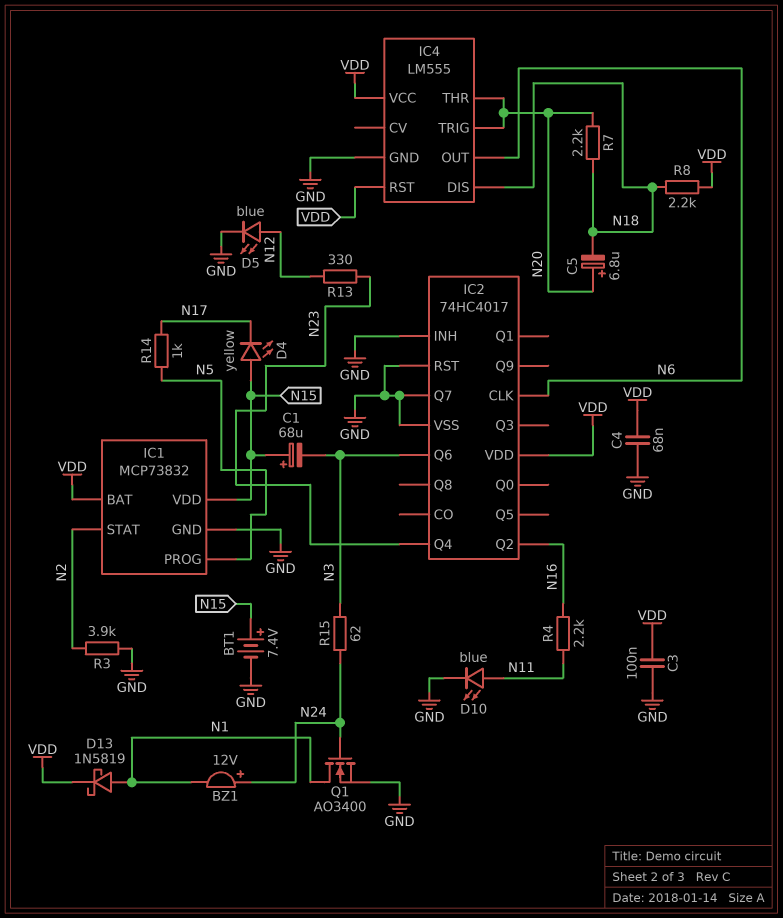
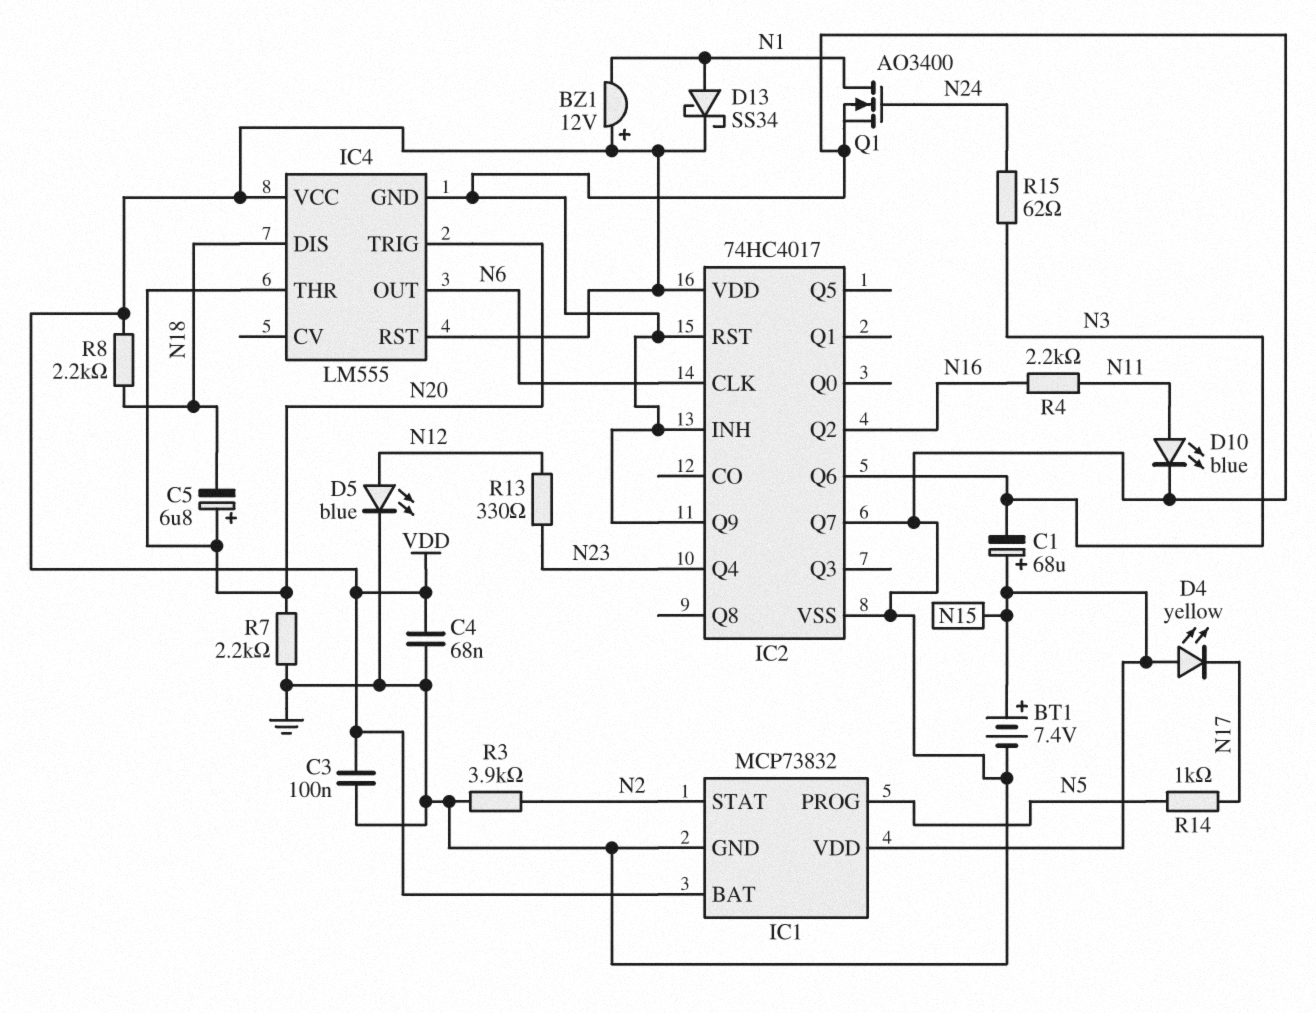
BZ1: buzzer 12V (plus N24, minus N1) -> buzzer 12V (plus VDD, minus N1)
D13: schottky 1N5819 (A N1, K VDD) -> schottky SS34 (A N1, K VDD)
IC2 pin Q9: none -> GND
R7: 2.2k (N18, N20) -> 2.2k (GND, N20)

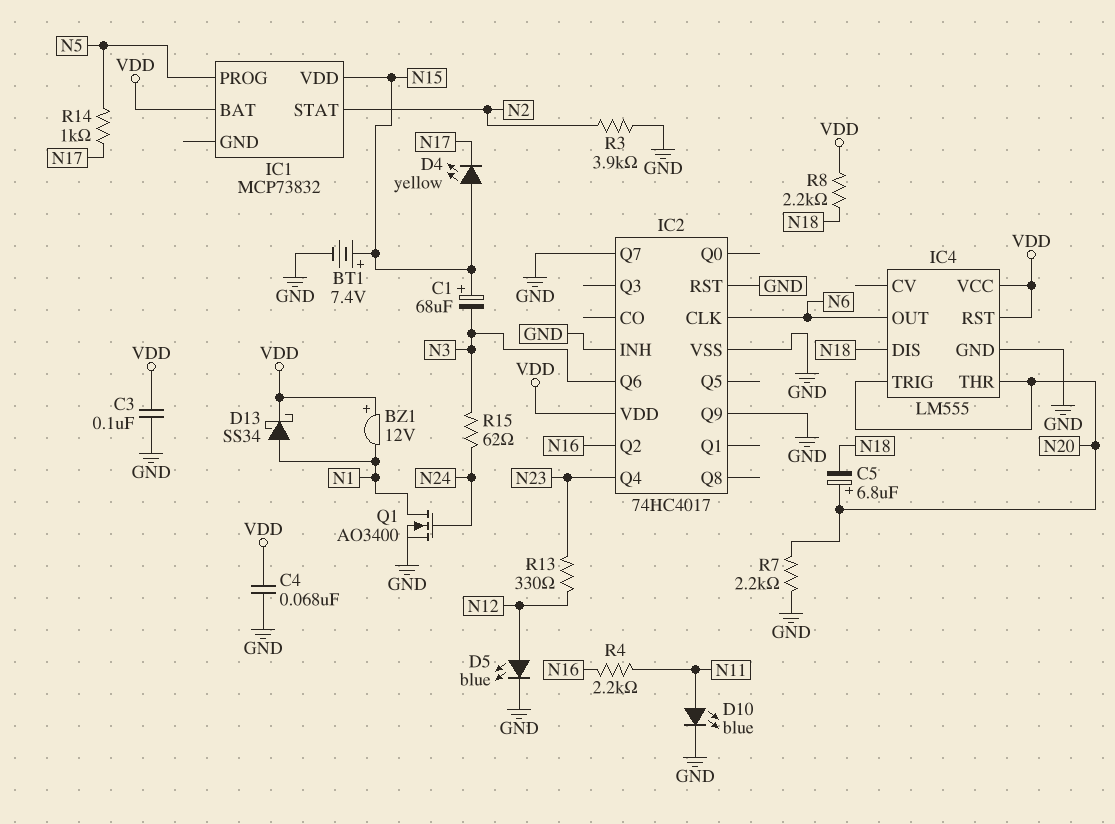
IC1 pin GND: GND -> none

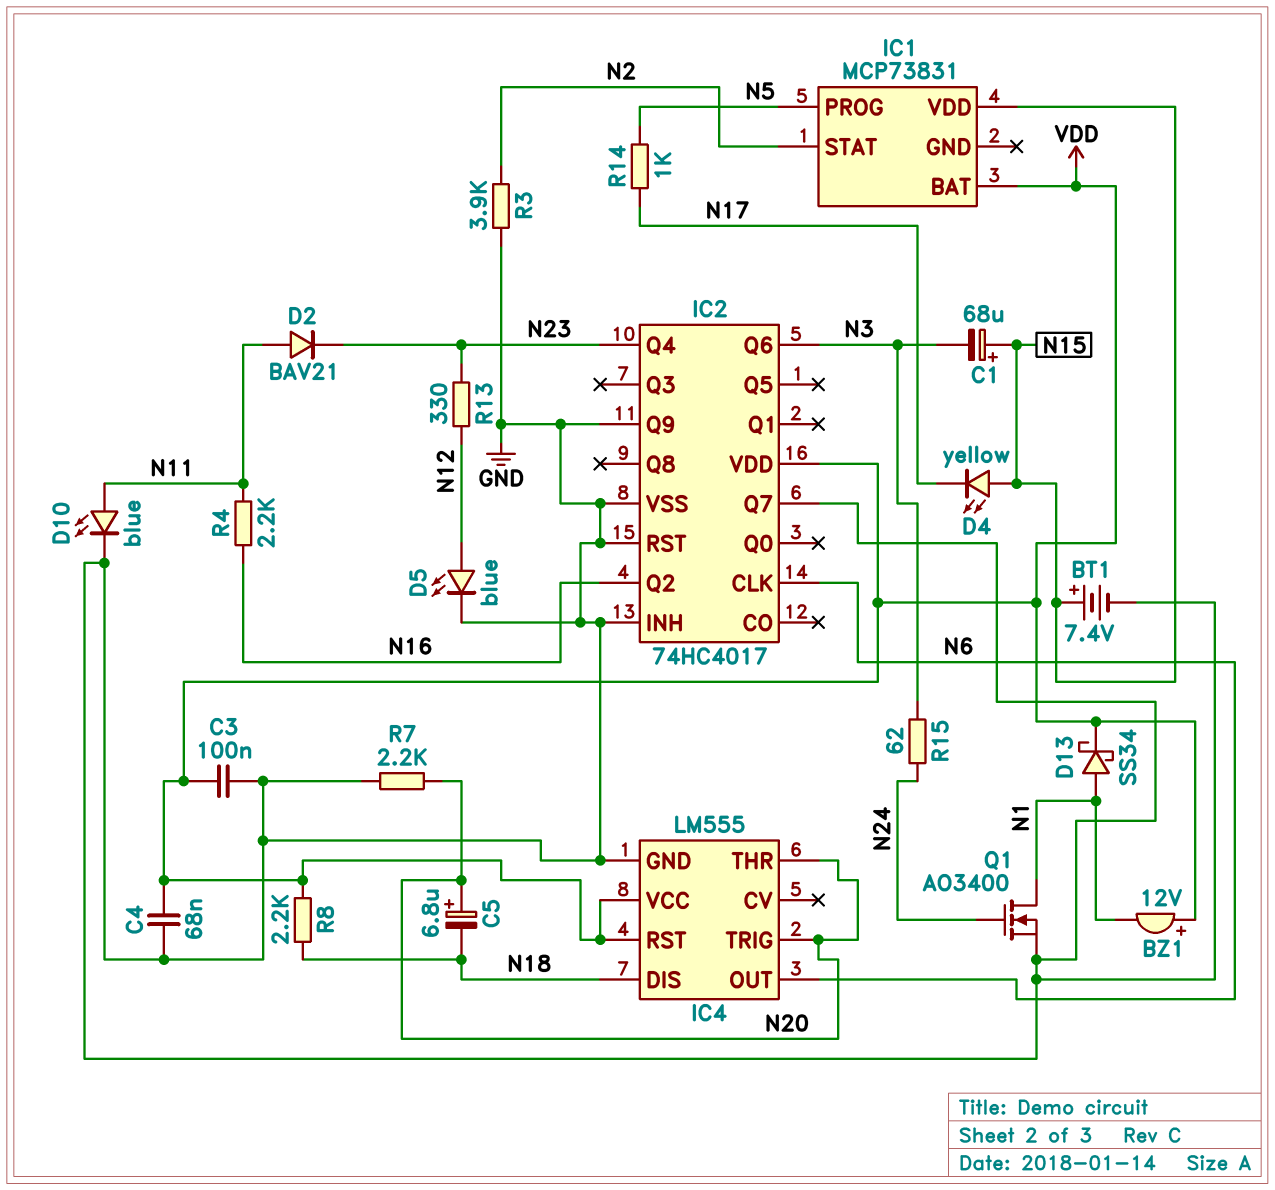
D2: none -> diode BAV21 (A N11, K N23)
IC1: MCP73832 -> MCP73831

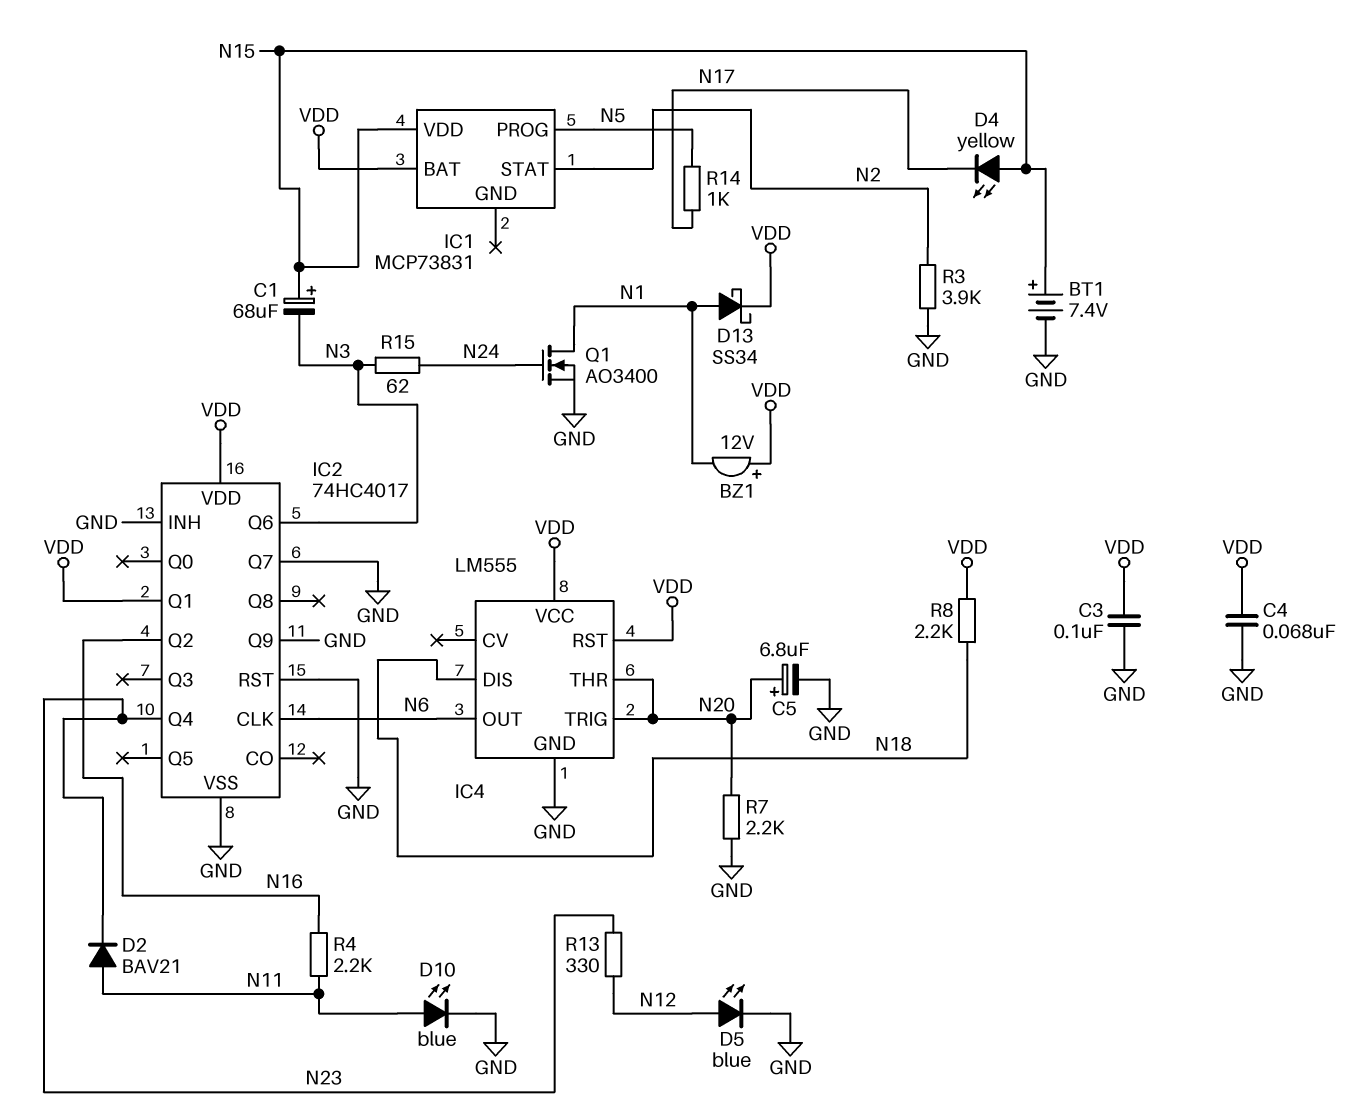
C5: 6.8uF (plus N20, minus N18) -> 6.8uF (plus N20, minus GND)
IC2 pin Q1: none -> VDD

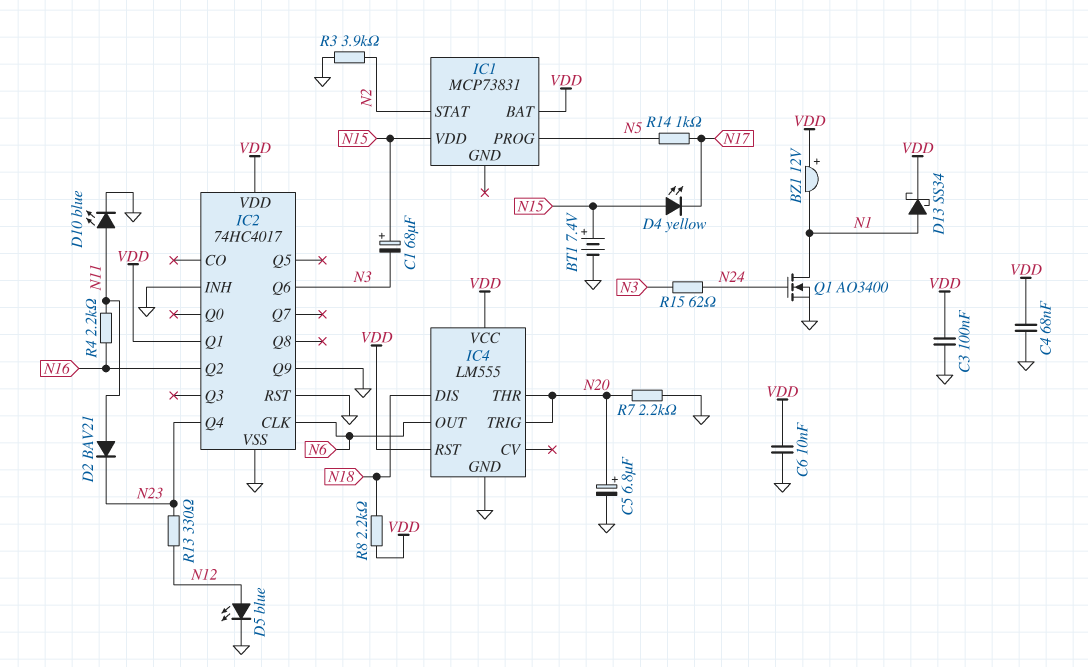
C6: none -> 10nF (GND, VDD)
IC2 pin Q7: GND -> none

